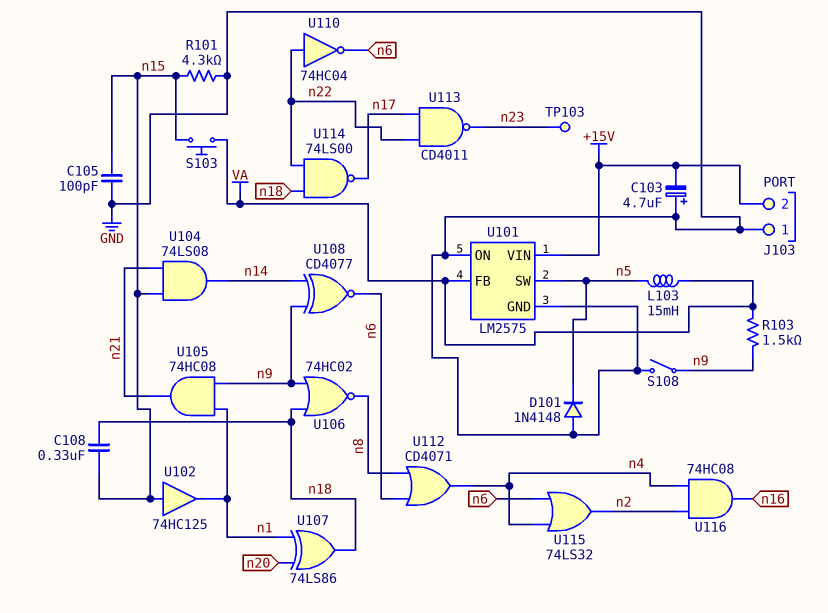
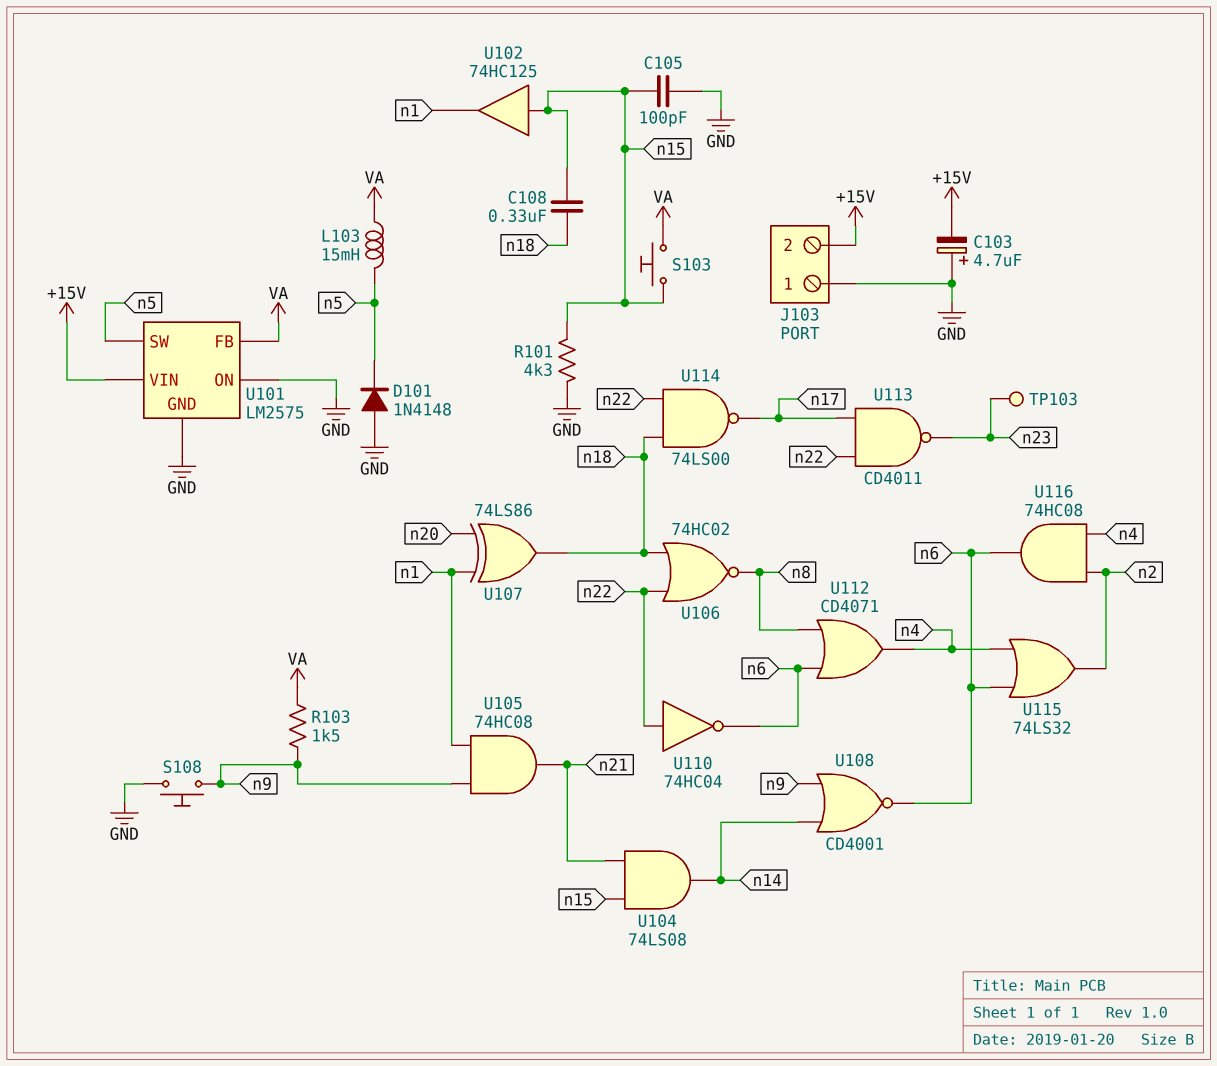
S108: switch (GND, n9) -> button (GND, n9)
U106: NOR 74HC02 (in n9, in n18, out n8) -> NOR 74HC02 (in n18, in n22, out n8)
U108: XNOR CD4077 (in n9, in n14, out n6) -> NOR CD4001 (in n9, in n14, out n6)
U116: AND 74HC08 (in n2, in n4, out n16) -> AND 74HC08 (in n2, in n4, out n6)

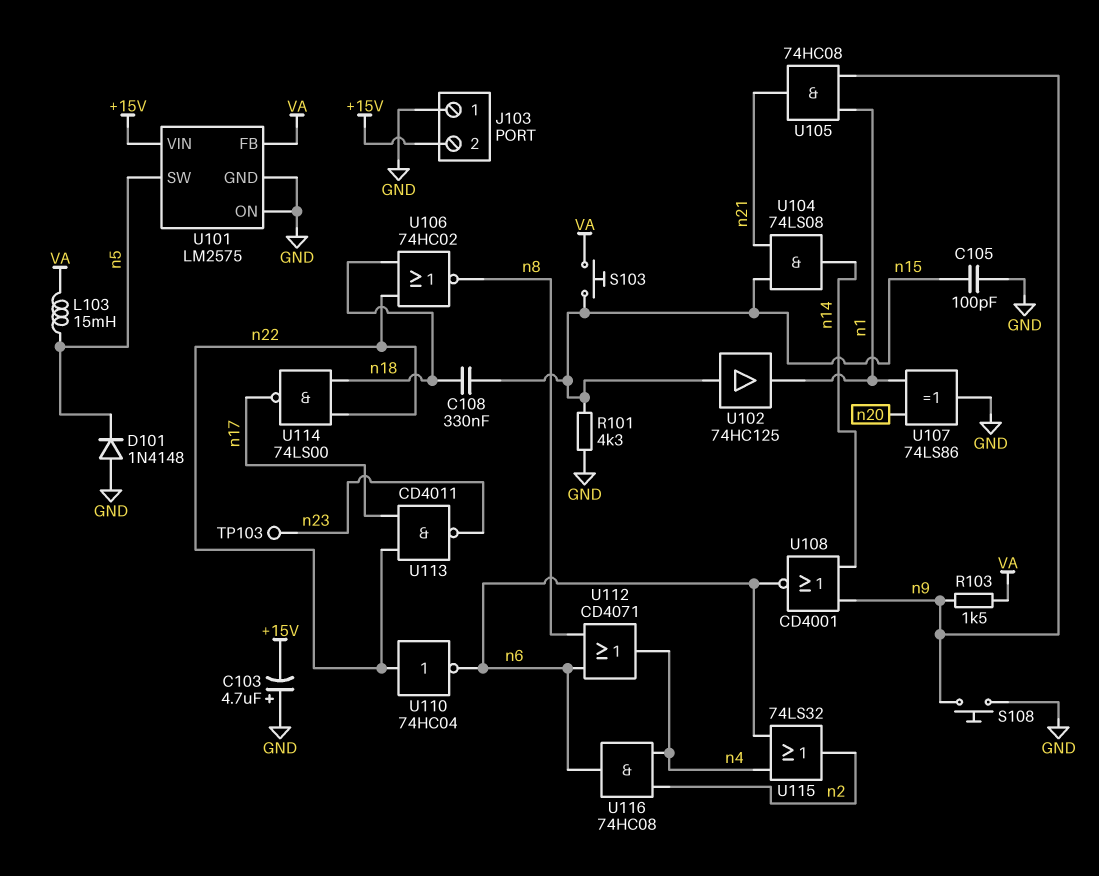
U107: XOR 74LS86 (in n1, in n20, out n18) -> XOR 74LS86 (in n1, in n20, out GND)

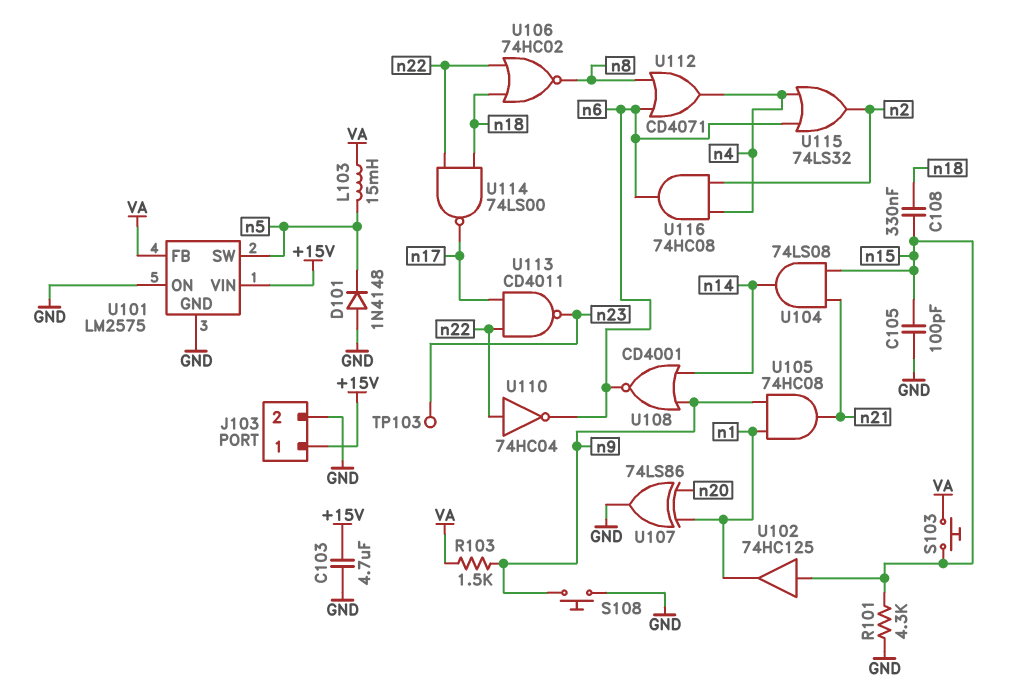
C103: 4.7uF (plus GND, minus +15V) -> 4.7uF (+15V, GND)
J103 pin 1: GND -> +15V
J103 pin 2: +15V -> GND

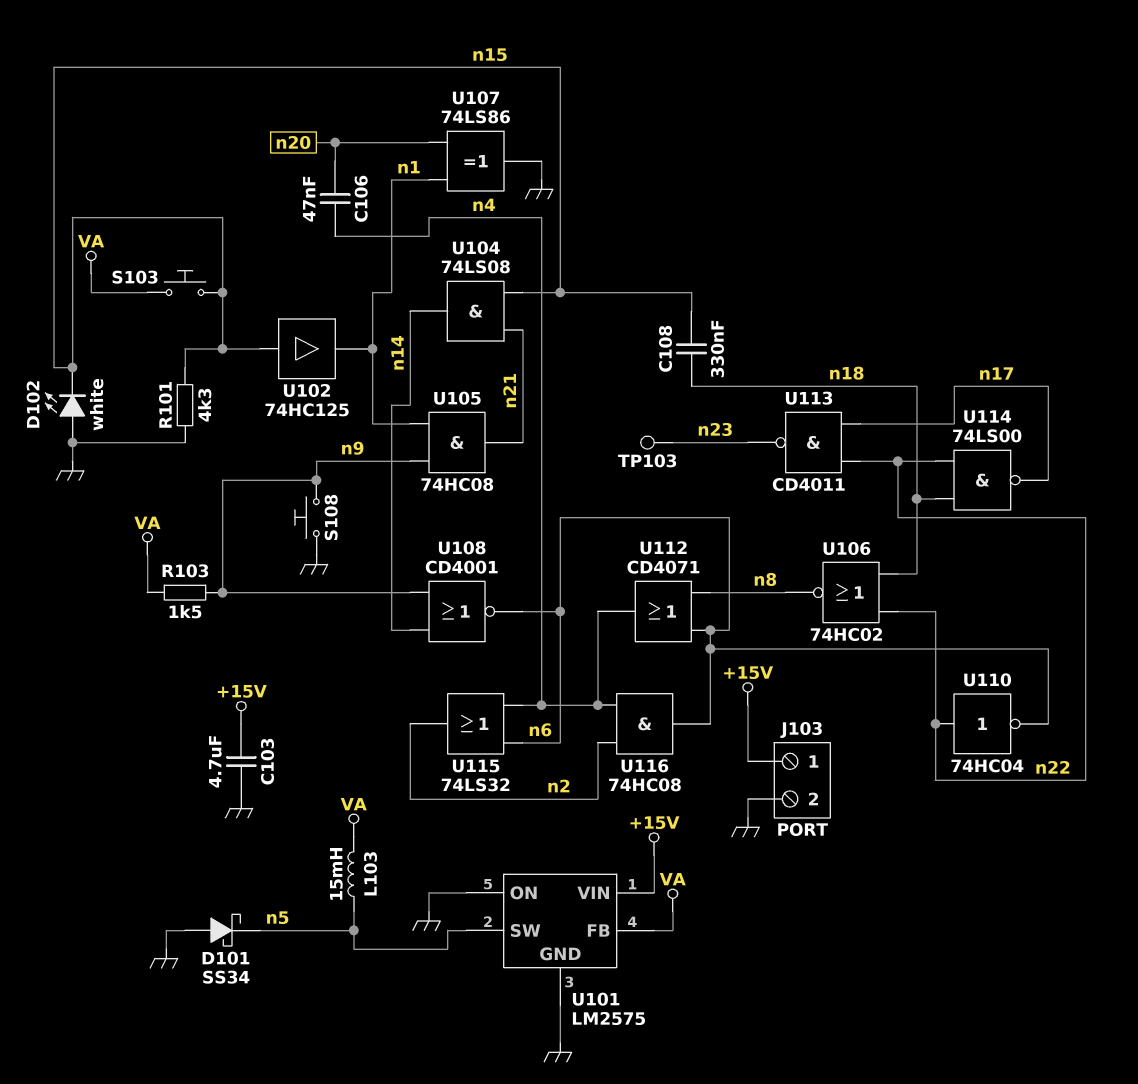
C105: 100pF (GND, n15) -> none
C106: none -> 47nF (n4, n20)
D101: diode 1N4148 (A GND, K n5) -> schottky SS34 (A GND, K n5)
D102: none -> LED white (A GND, K n15)

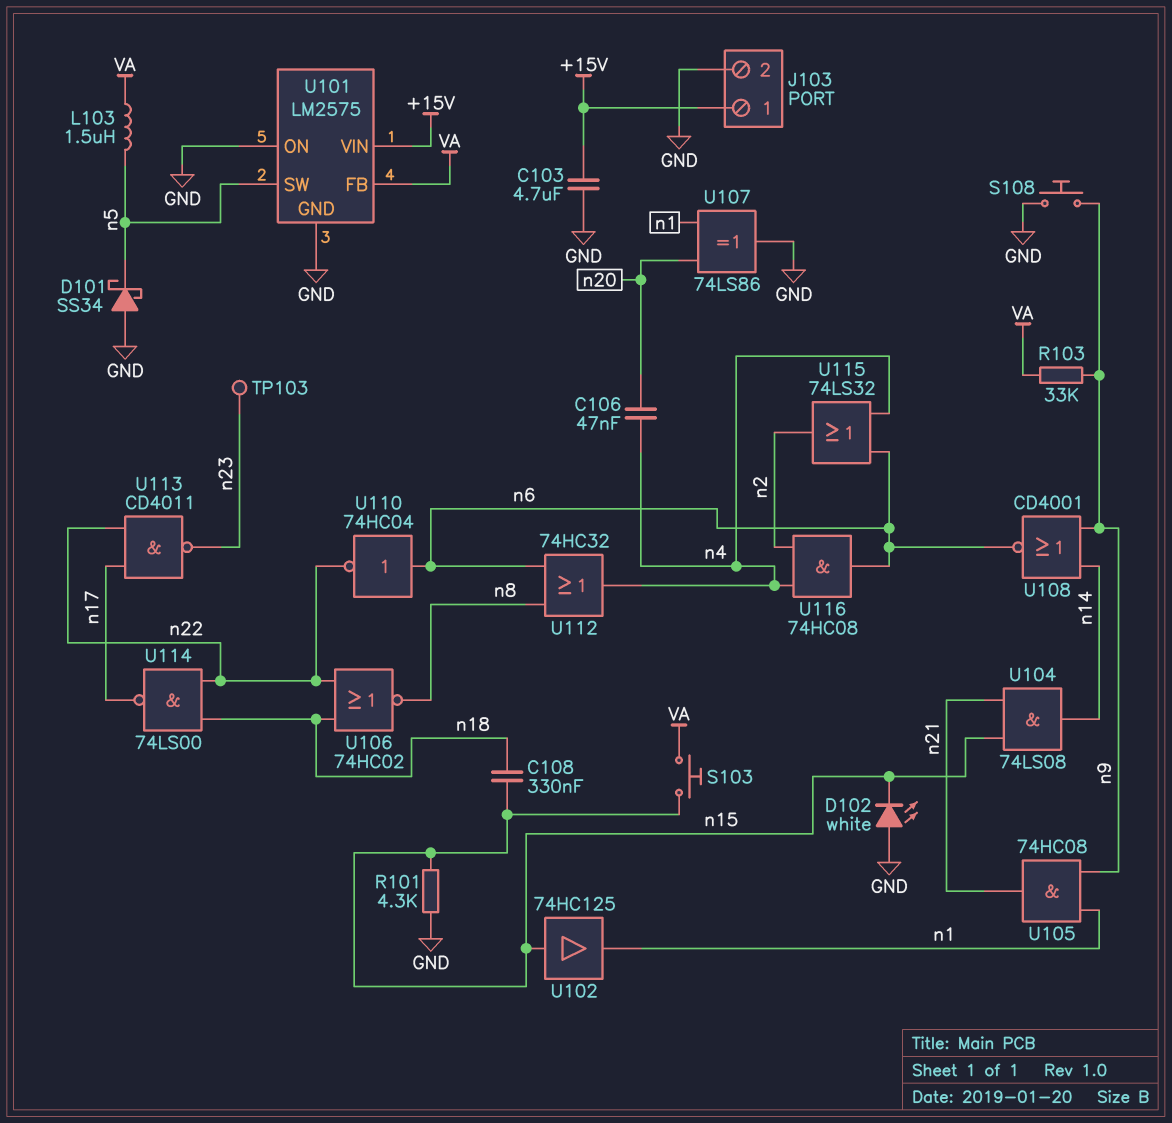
L103: 15mH (VA, n5) -> 1.5uH (VA, n5)
R103: 1.5k (VA, n9) -> 33k (VA, n9)
U110: NOT 74HC04 (in n22, out n6) -> NOT 74HC04 (in n6, out n22)
U112: OR CD4071 (in n6, in n8, out n4) -> OR 74HC32 (in n6, in n8, out n4)

